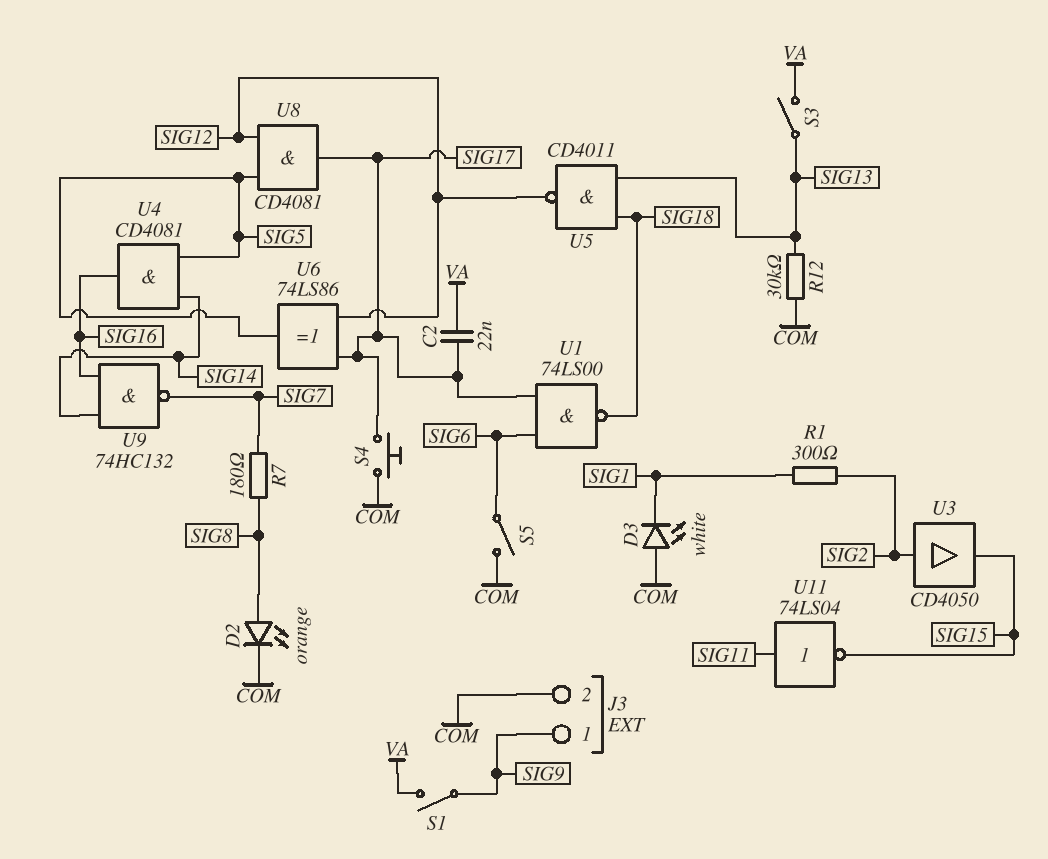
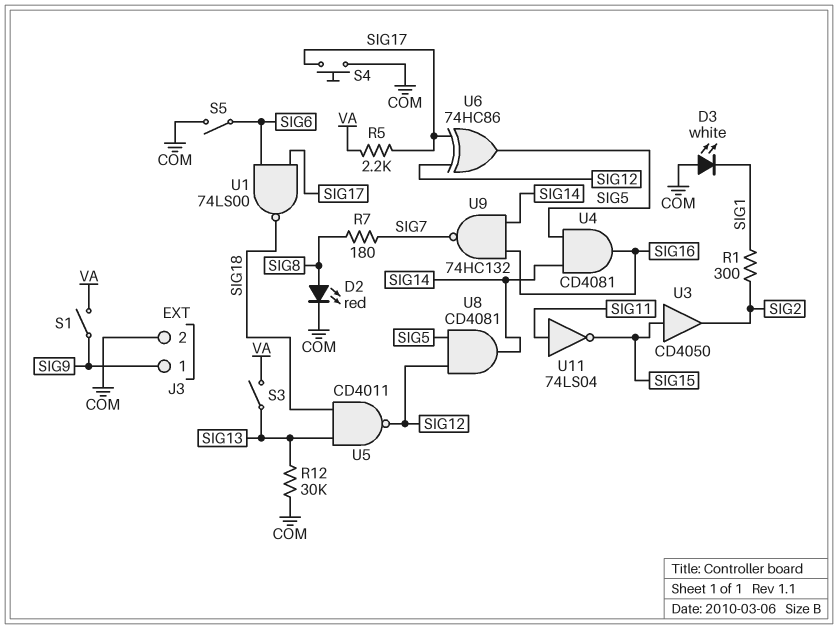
C2: 22nF (SIG17, VA) -> none
D2: LED orange (A SIG8, K COM) -> LED red (A SIG8, K COM)
R5: none -> 2.2k (SIG17, VA)
U3: buffer CD4050 (in SIG2, out SIG15) -> buffer CD4050 (in SIG15, out SIG2)
U6: XOR 74LS86 (in SIG12, in SIG17, out SIG5) -> XOR 74HC86 (in SIG12, in SIG17, out SIG5)
U8: AND CD4081 (in SIG5, in SIG12, out SIG17) -> AND CD4081 (in SIG5, in SIG12, out SIG14)

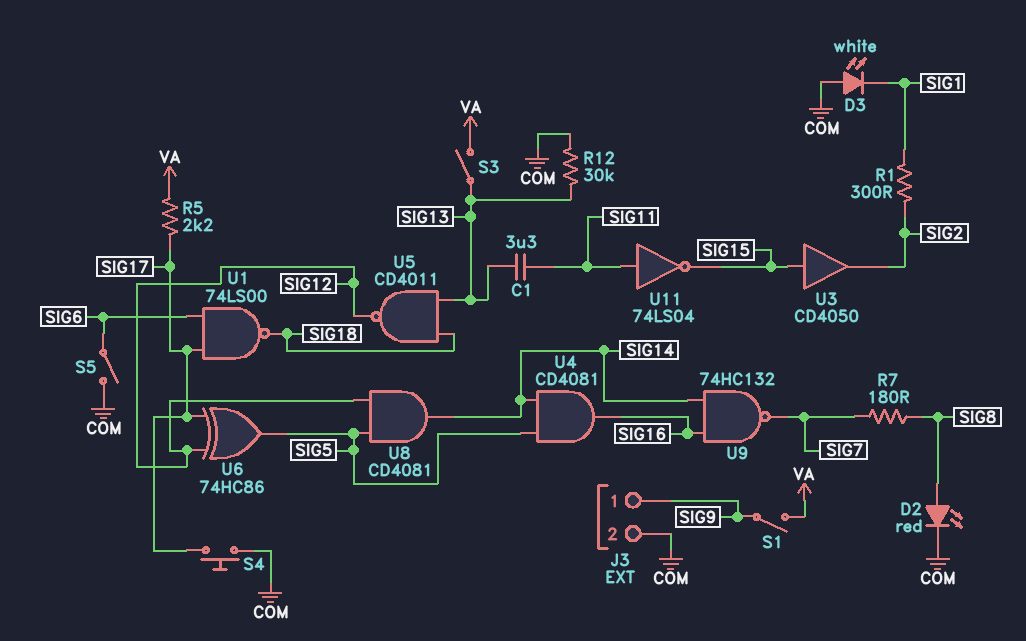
C1: none -> 3.3uF (SIG11, SIG13)

